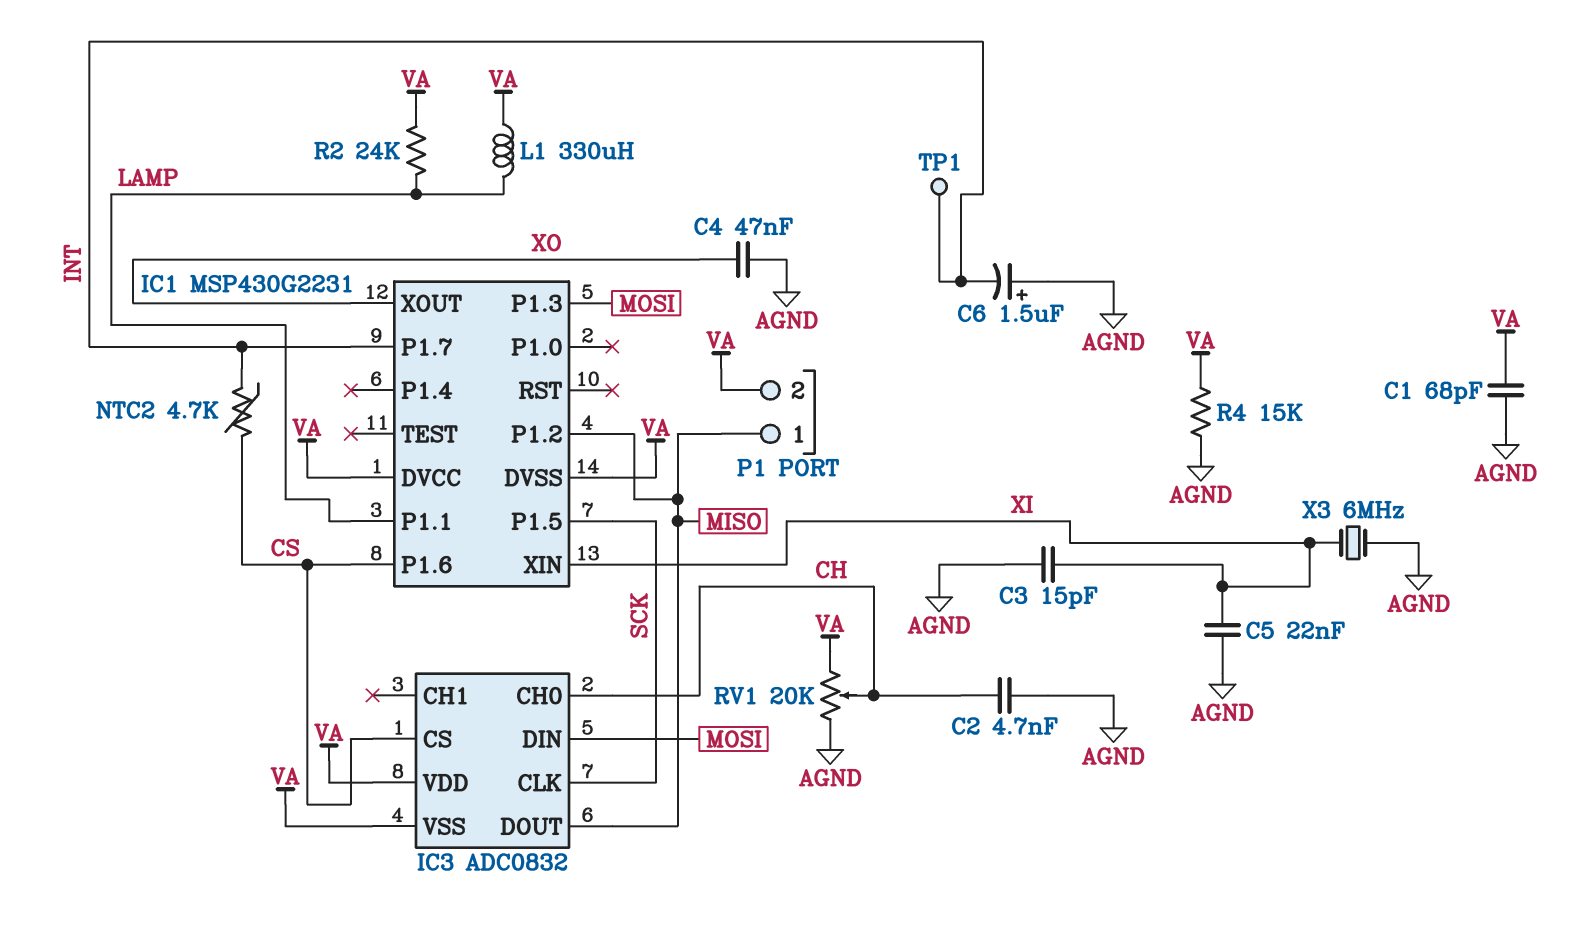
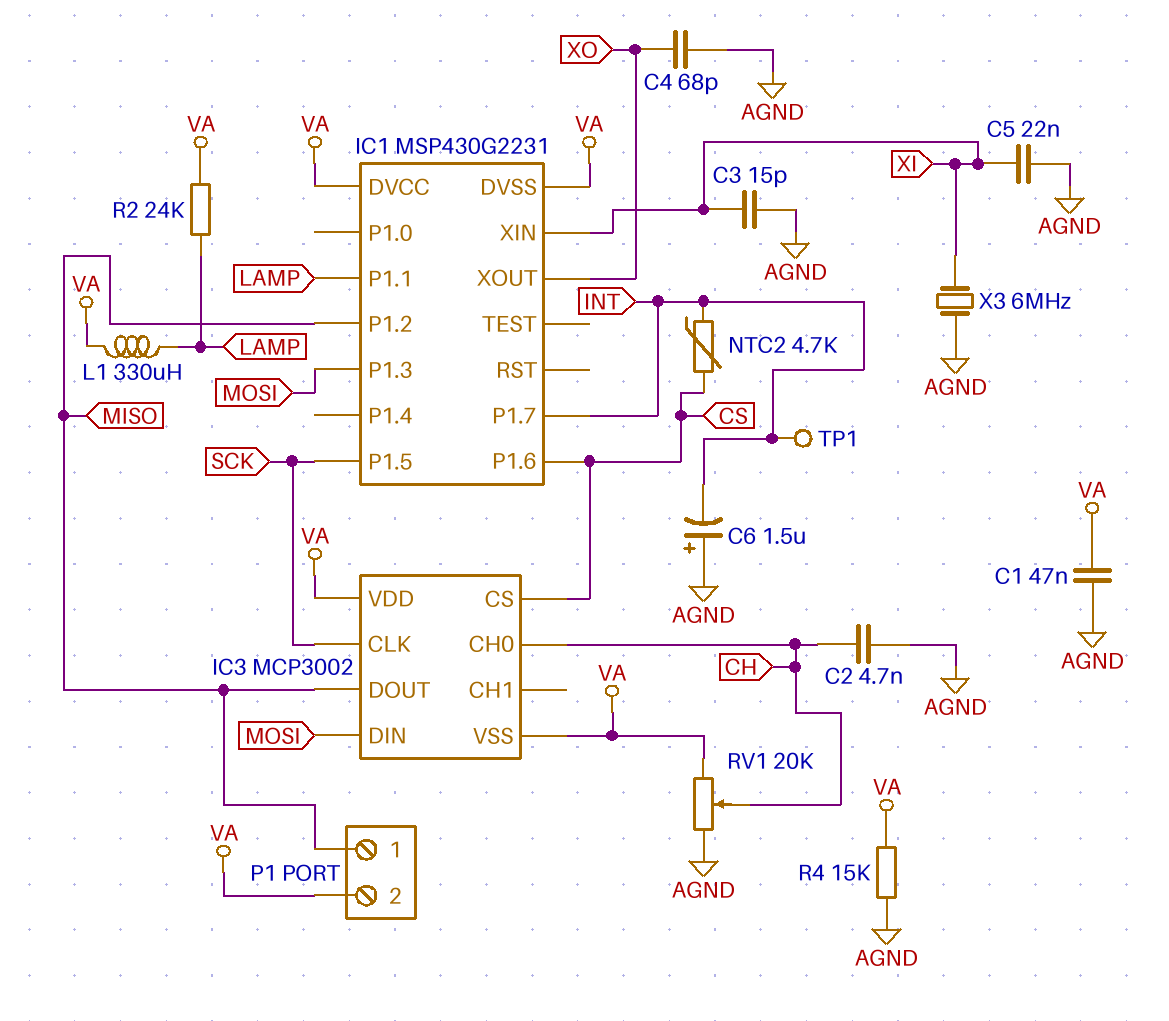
C1: 68pF (AGND, VA) -> 47nF (AGND, VA)
C4: 47nF (AGND, XO) -> 68pF (AGND, XO)
IC3: ADC0832 -> MCP3002

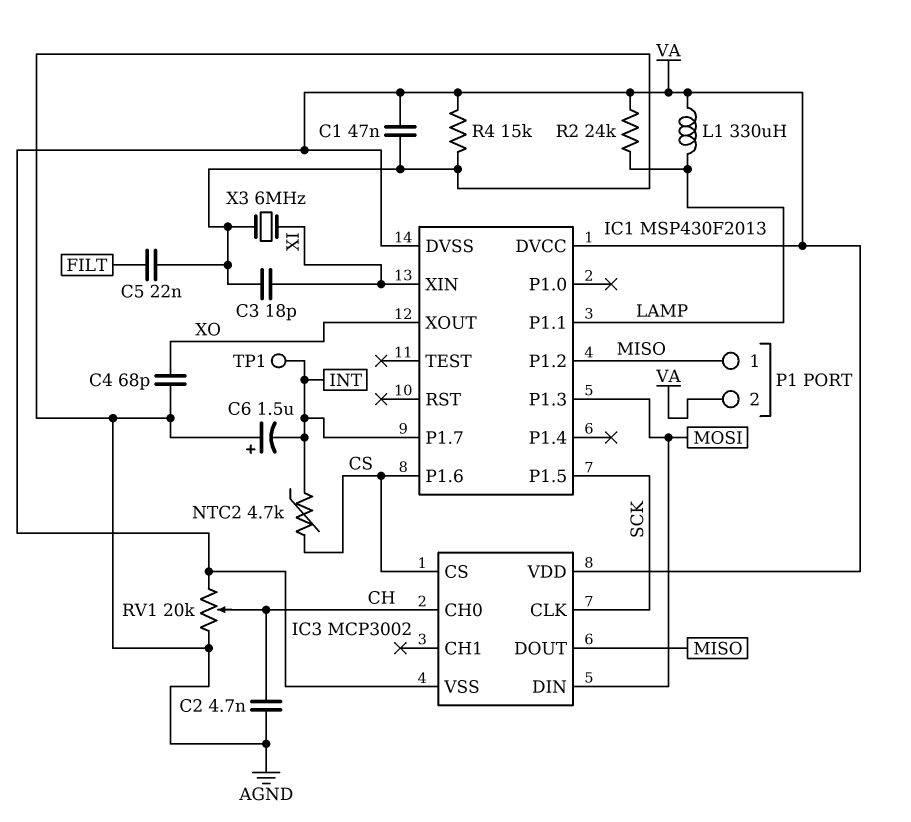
C3: 15pF (AGND, XI) -> 18pF (AGND, XI)
C5: 22nF (AGND, XI) -> 22nF (AGND, FILT)
IC1: MSP430G2231 -> MSP430F2013

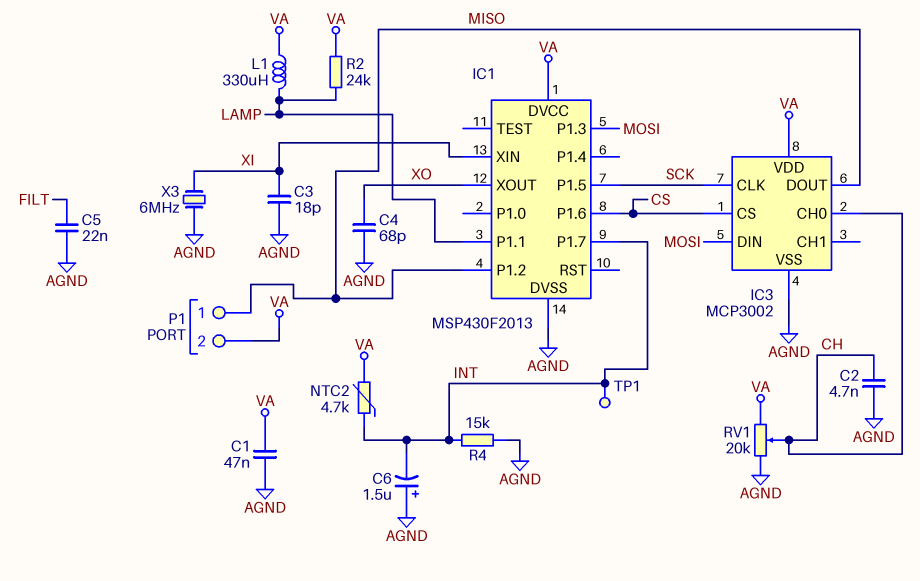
IC1 pin DVSS: VA -> AGND
IC3 pin VSS: VA -> AGND
NTC2: 4.7k (CS, INT) -> 4.7k (INT, VA)
R4: 15k (AGND, VA) -> 15k (AGND, INT)

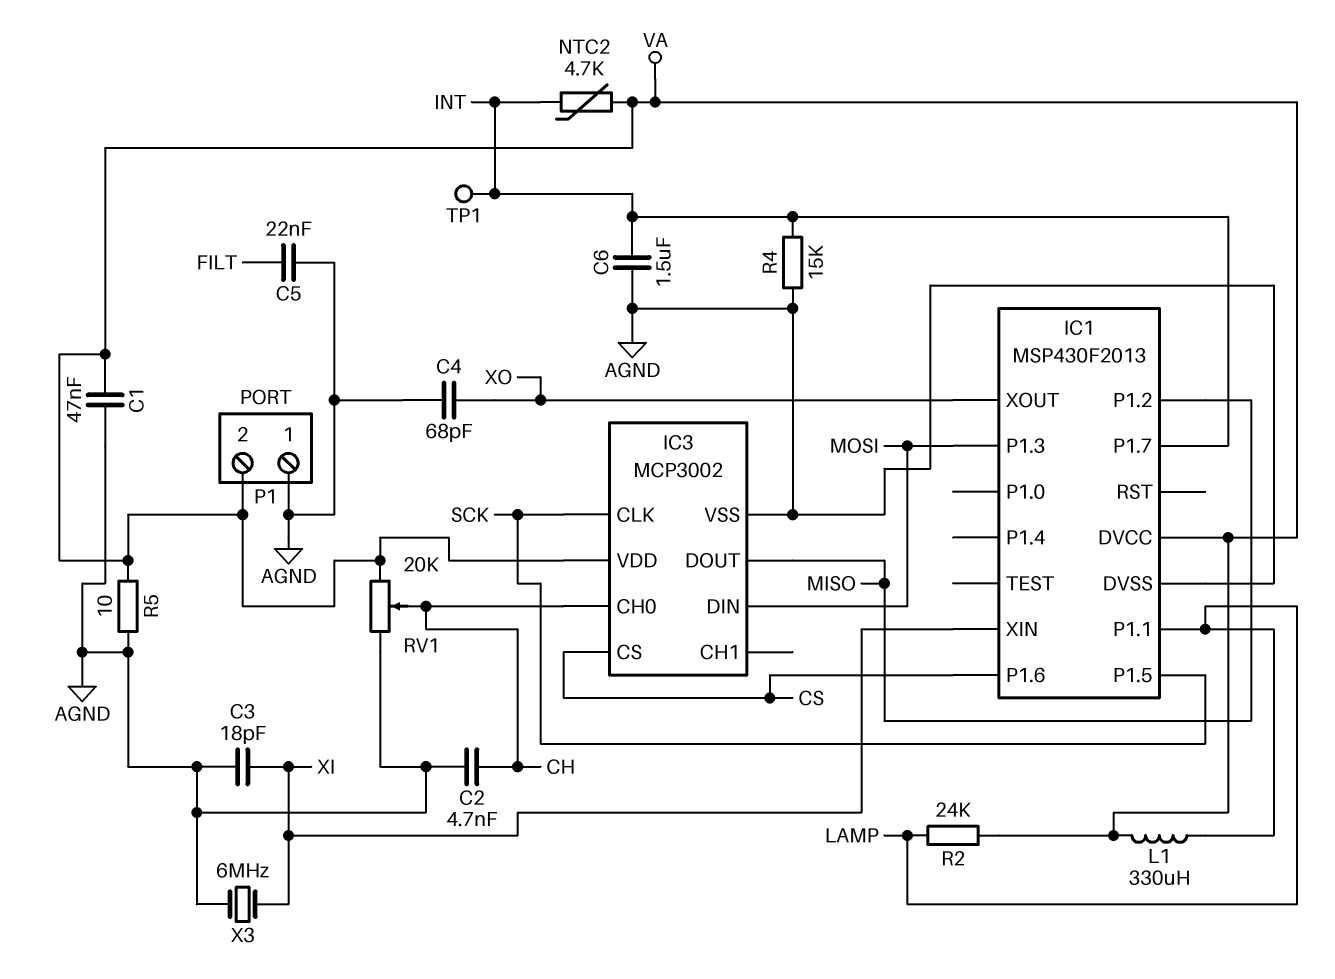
C6: 1.5uF (plus AGND, minus INT) -> 1.5uF (AGND, INT)
P1 pin 1: MISO -> AGND
R5: none -> 10 (AGND, VA)

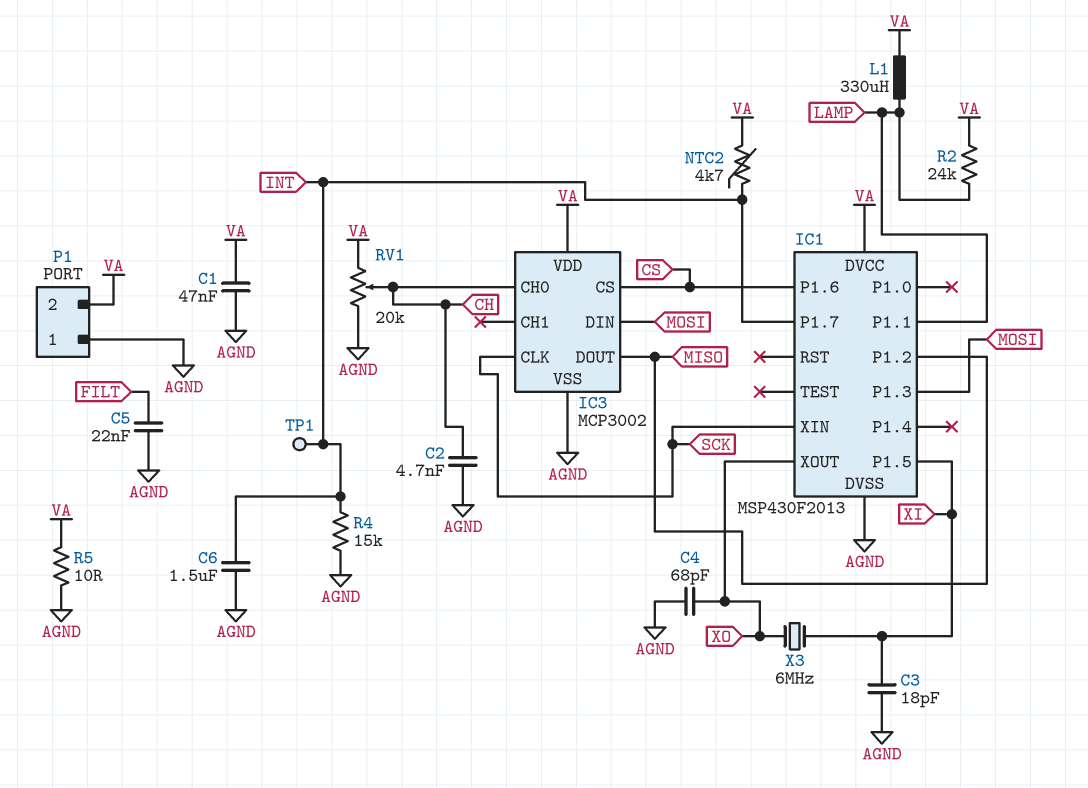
IC1 pin P1.5: SCK -> XI
IC1 pin XIN: XI -> SCK
X3: 6MHz (AGND, XI) -> 6MHz (XI, XO)

